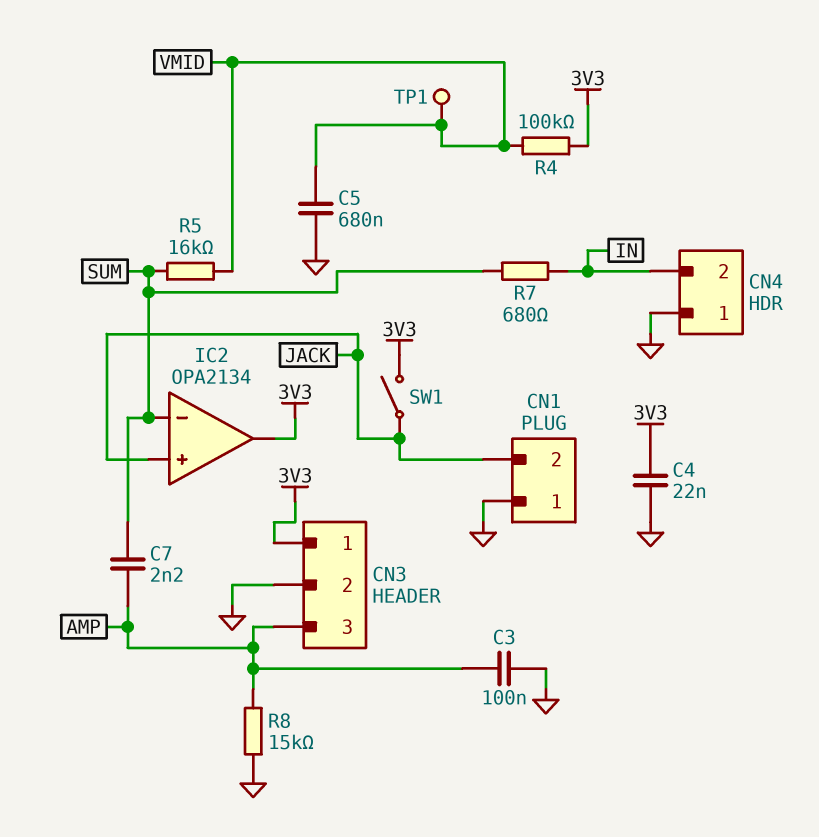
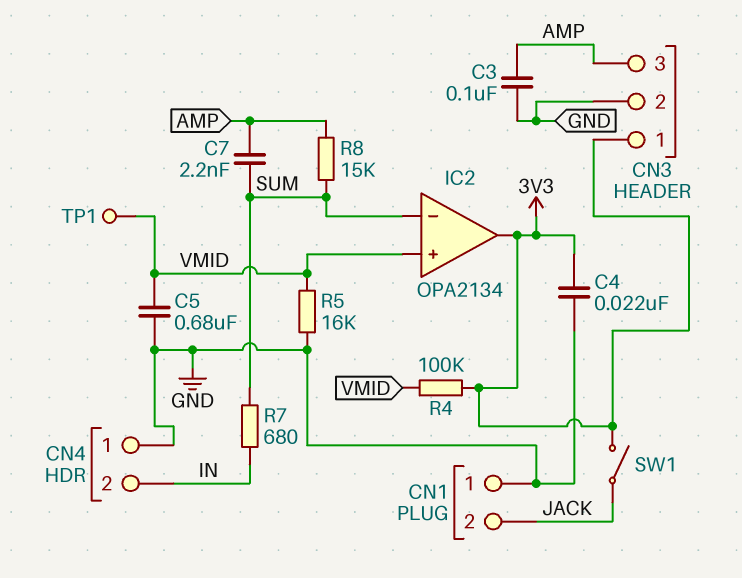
IC2 pin in+: JACK -> VMID
R5: 16k (SUM, VMID) -> 16k (GND, VMID)
R8: 15k (AMP, GND) -> 15k (AMP, SUM)

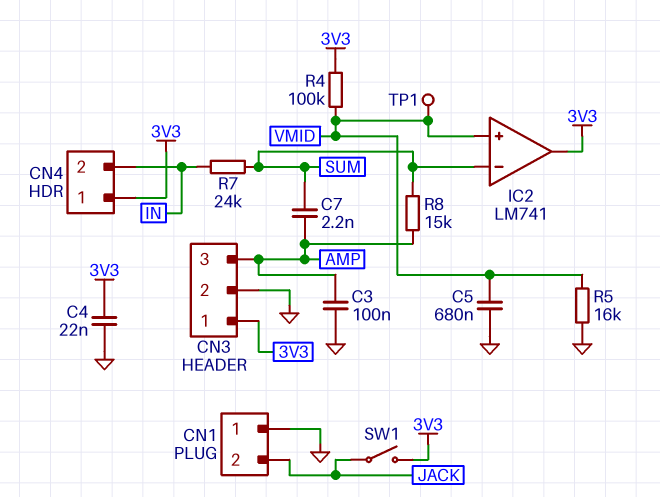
CN4 pin 1: GND -> 3V3
IC2: OPA2134 -> LM741
R7: 680 (IN, SUM) -> 24k (IN, SUM)

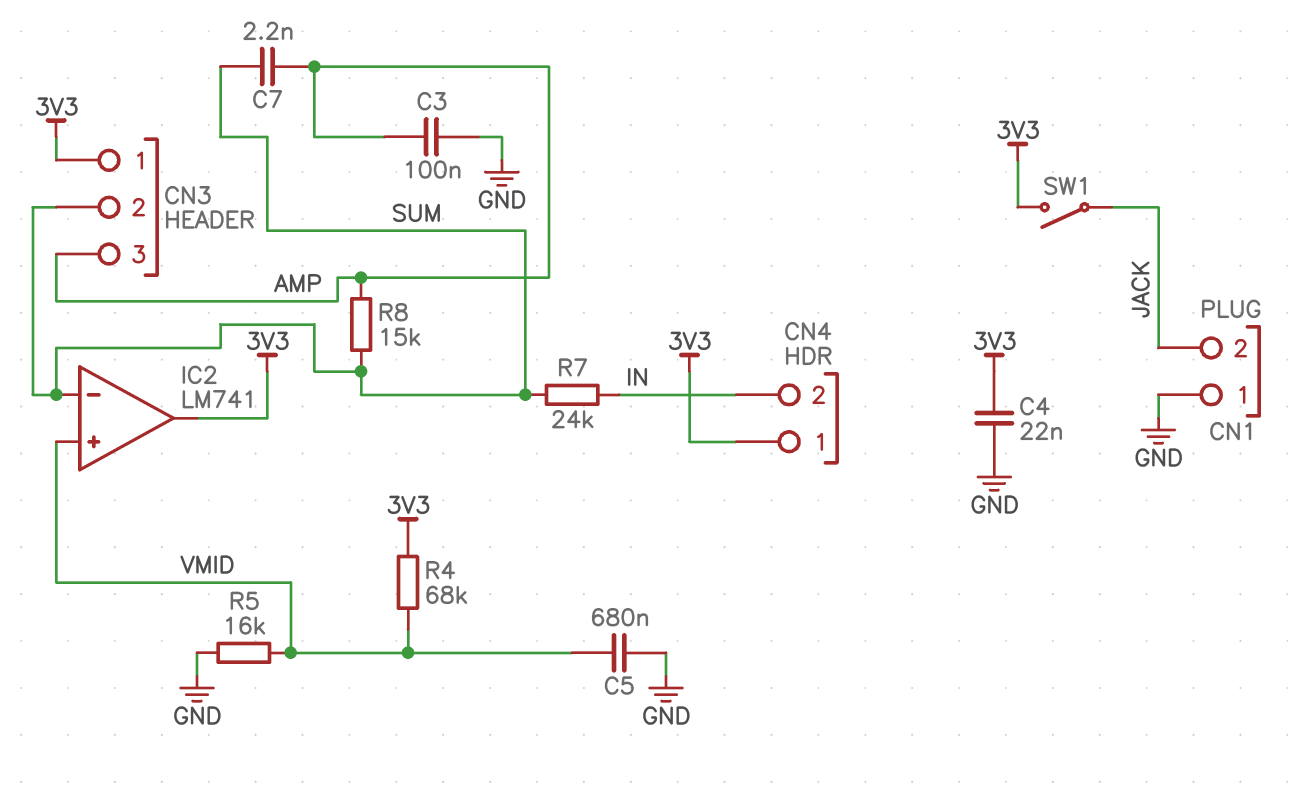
CN3 pin 2: GND -> SUM
R4: 100k (3V3, VMID) -> 68k (3V3, VMID)
TP1: test point (VMID) -> none

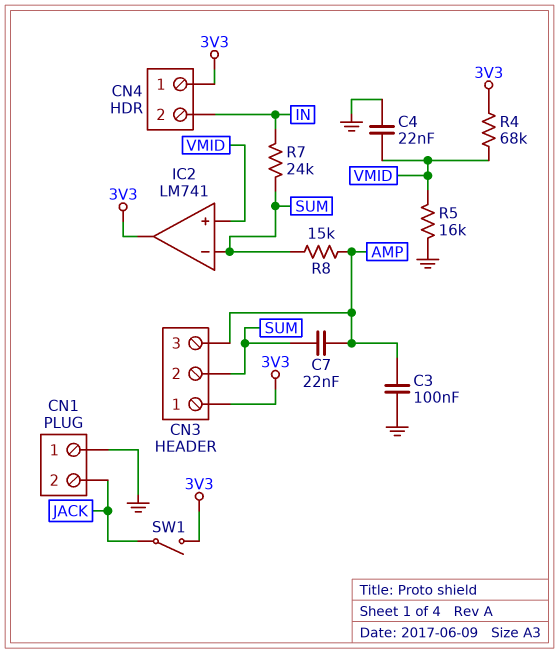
C4: 22nF (3V3, GND) -> 22nF (GND, VMID)
C5: 680nF (GND, VMID) -> none
C7: 2.2nF (AMP, SUM) -> 22nF (AMP, SUM)

